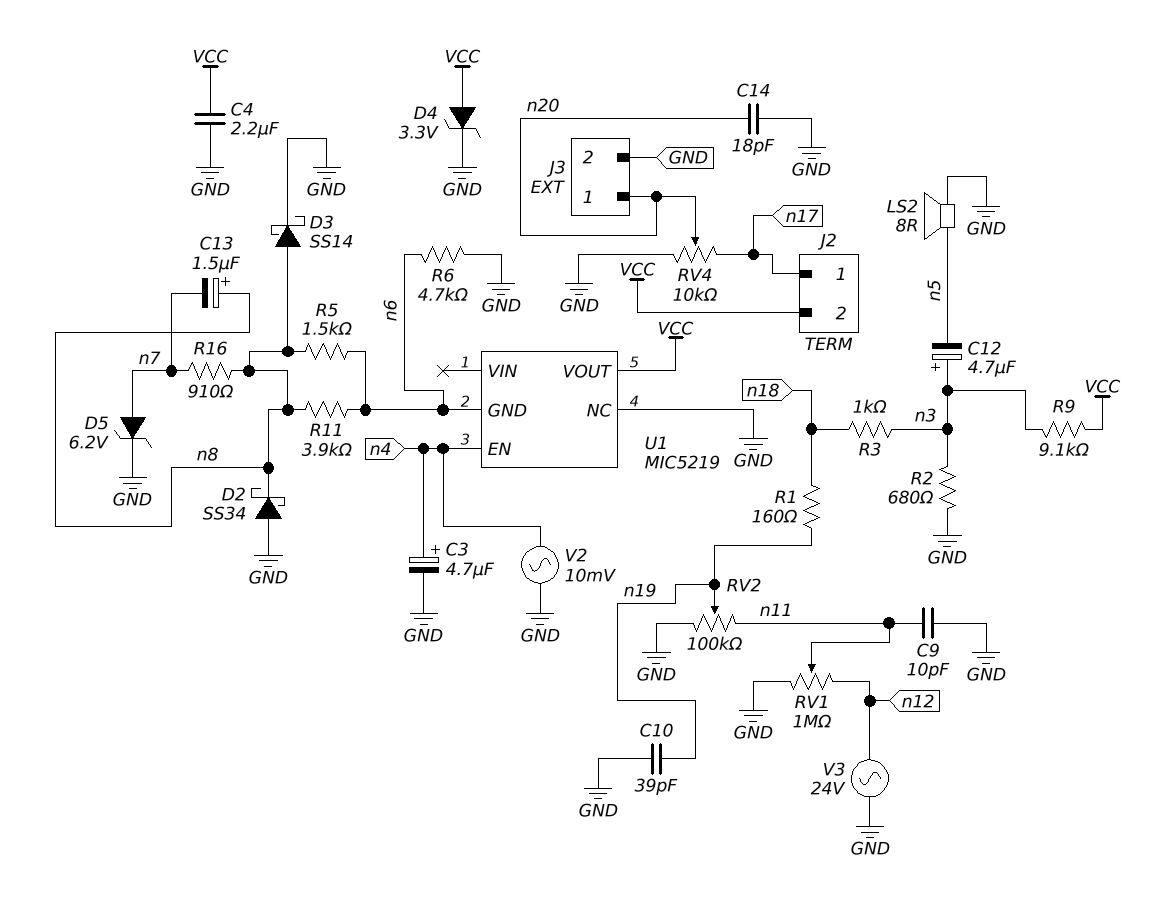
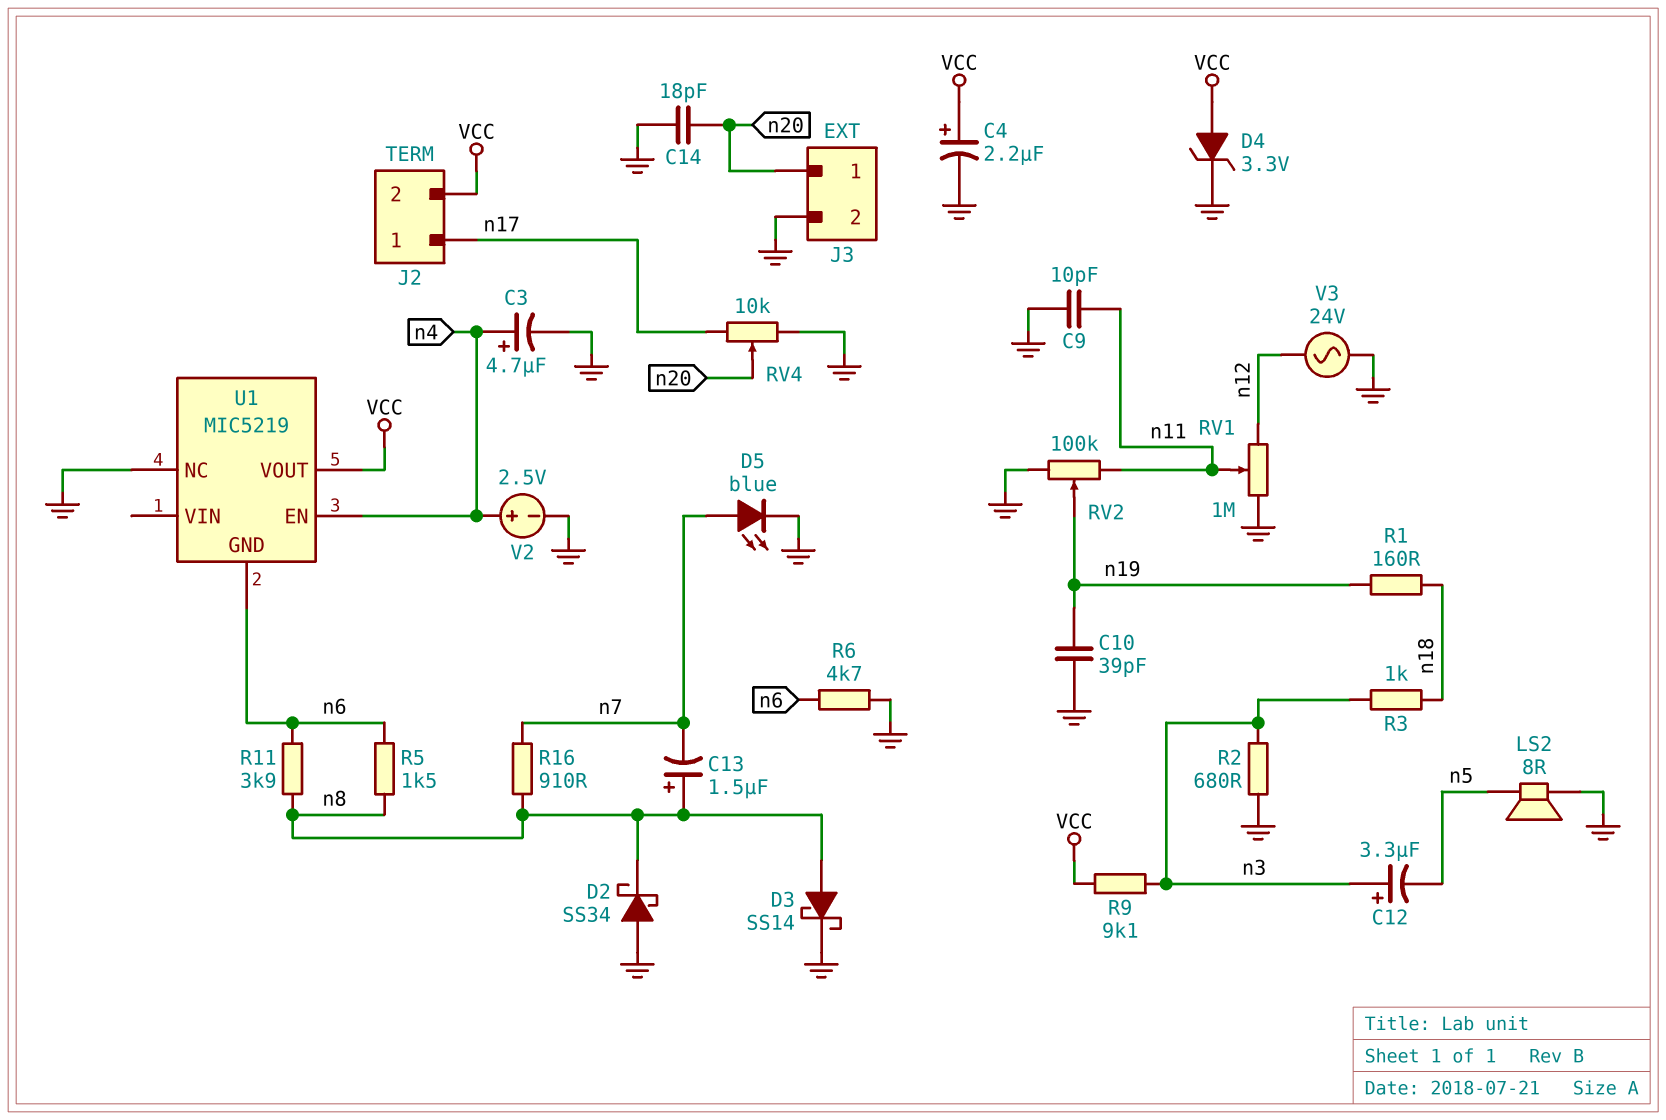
C4: 2.2uF (GND, VCC) -> 2.2uF (plus VCC, minus GND)
C12: 4.7uF (plus n3, minus n5) -> 3.3uF (plus n3, minus n5)
D5: zener 6.2V (A n7, K GND) -> LED blue (A n7, K GND)
V2: AC 10mV (GND, n4) -> 2.5V (plus n4, minus GND)

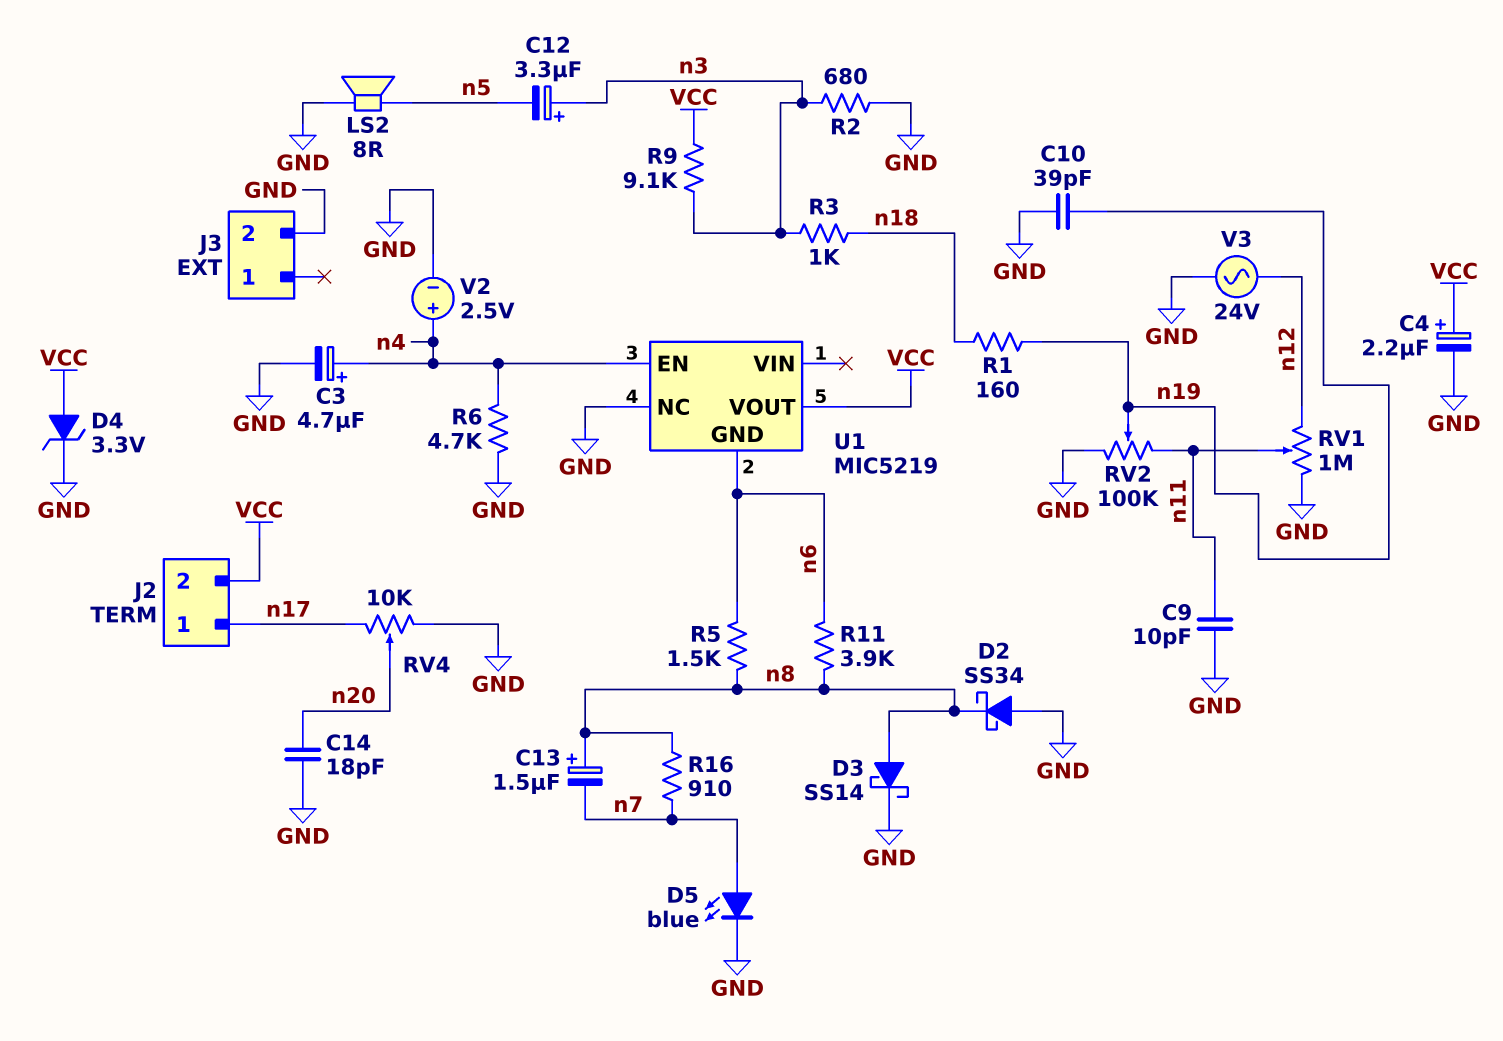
J3 pin 1: n20 -> none
R6: 4.7k (GND, n6) -> 4.7k (GND, n4)

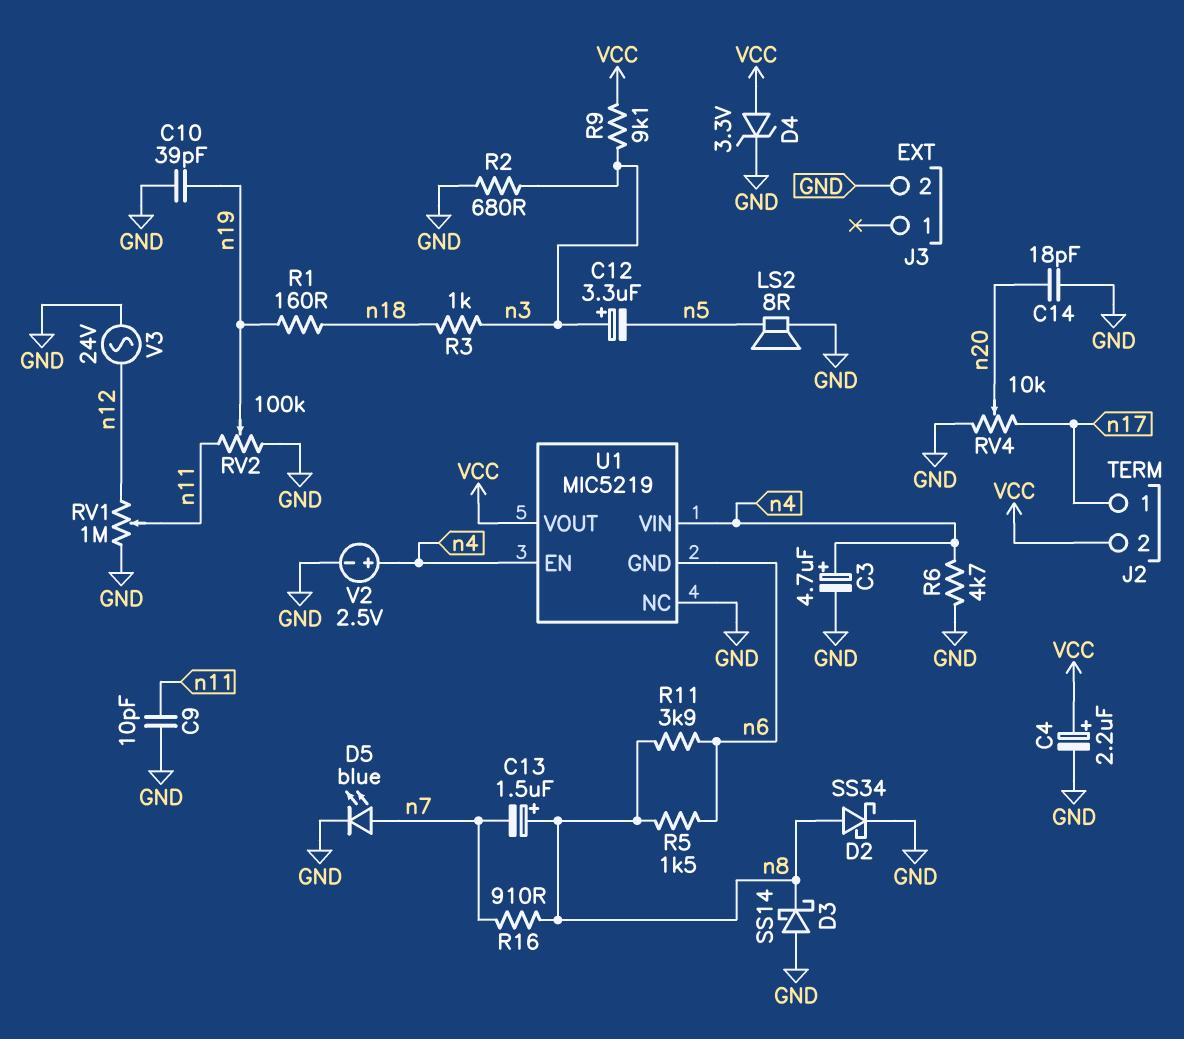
D2: schottky SS34 (A GND, K n8) -> schottky SS34 (A n8, K GND)
D3: schottky SS14 (A n8, K GND) -> schottky SS14 (A GND, K n8)
U1 pin VIN: none -> n4

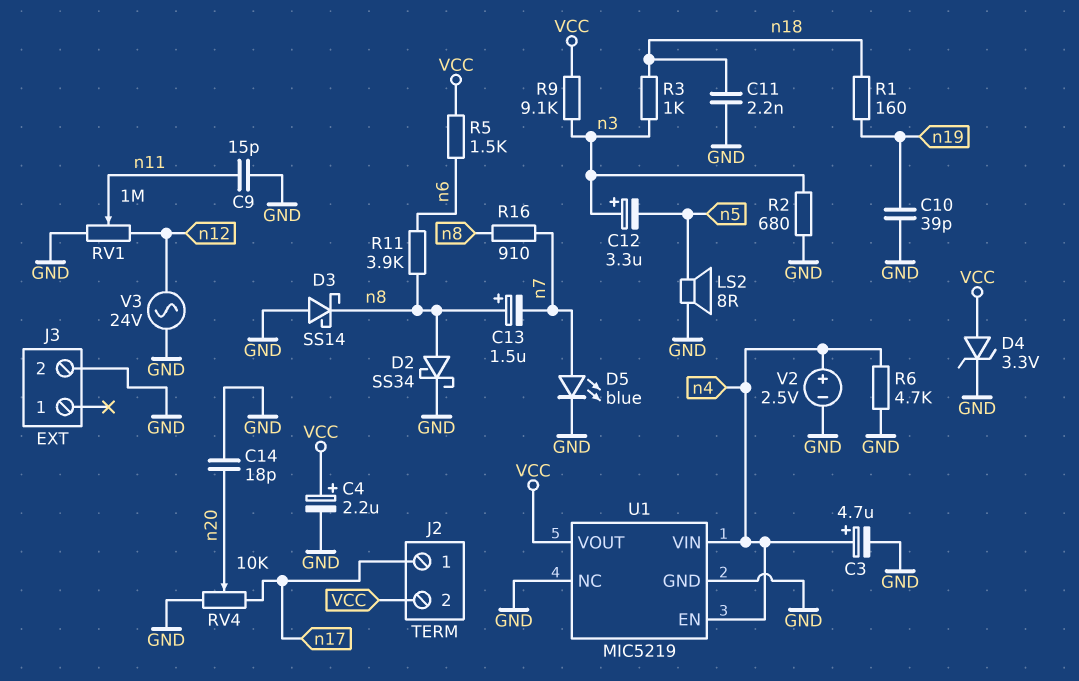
C9: 10pF (GND, n11) -> 15pF (GND, n11)
C11: none -> 2.2nF (GND, n18)
R5: 1.5k (n6, n8) -> 1.5k (VCC, n6)
RV2: 100k (GND, n11, wiper n19) -> none
U1 pin GND: n6 -> GND

